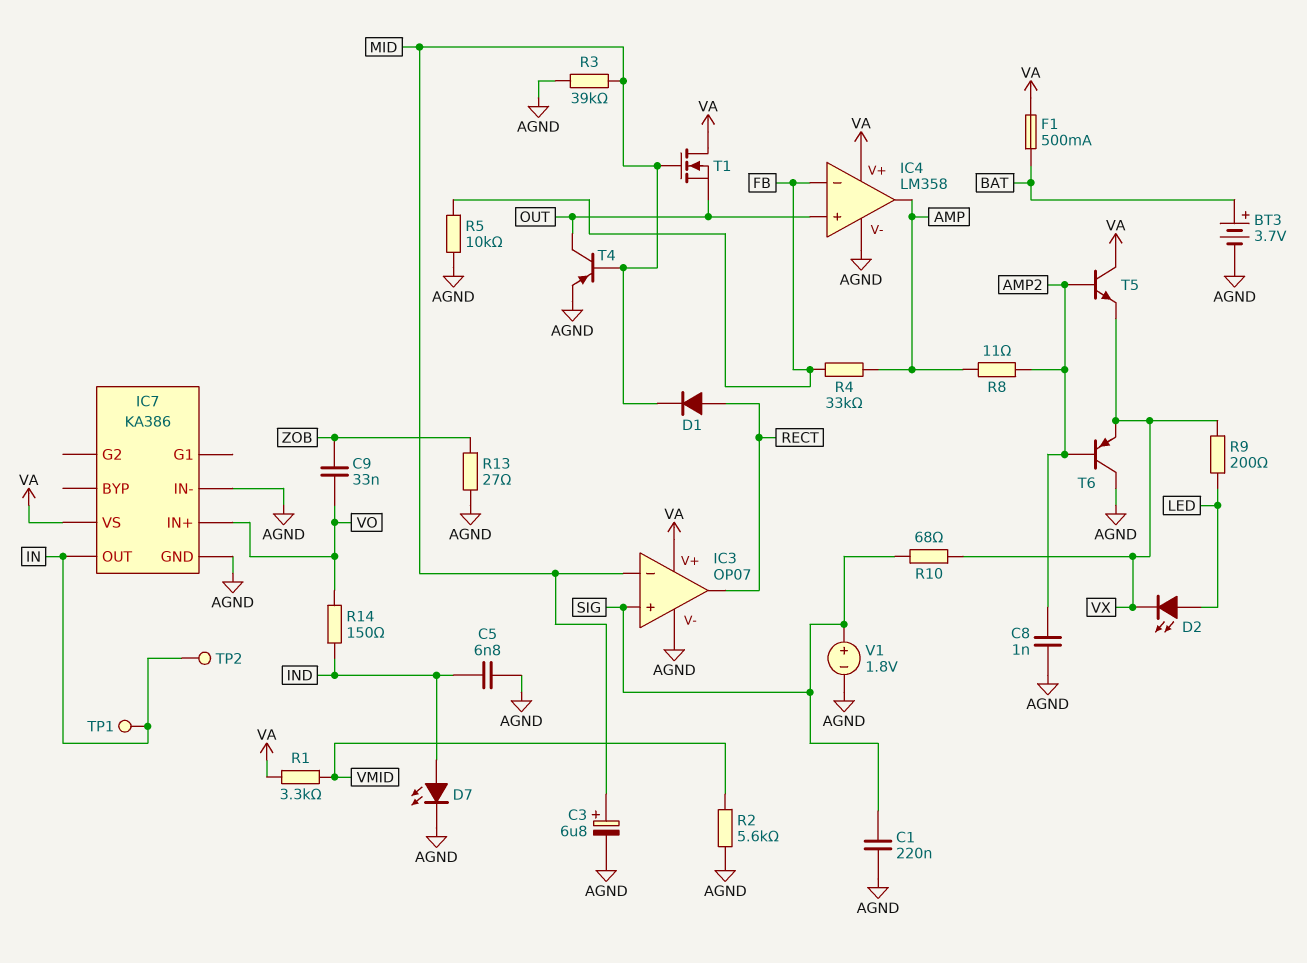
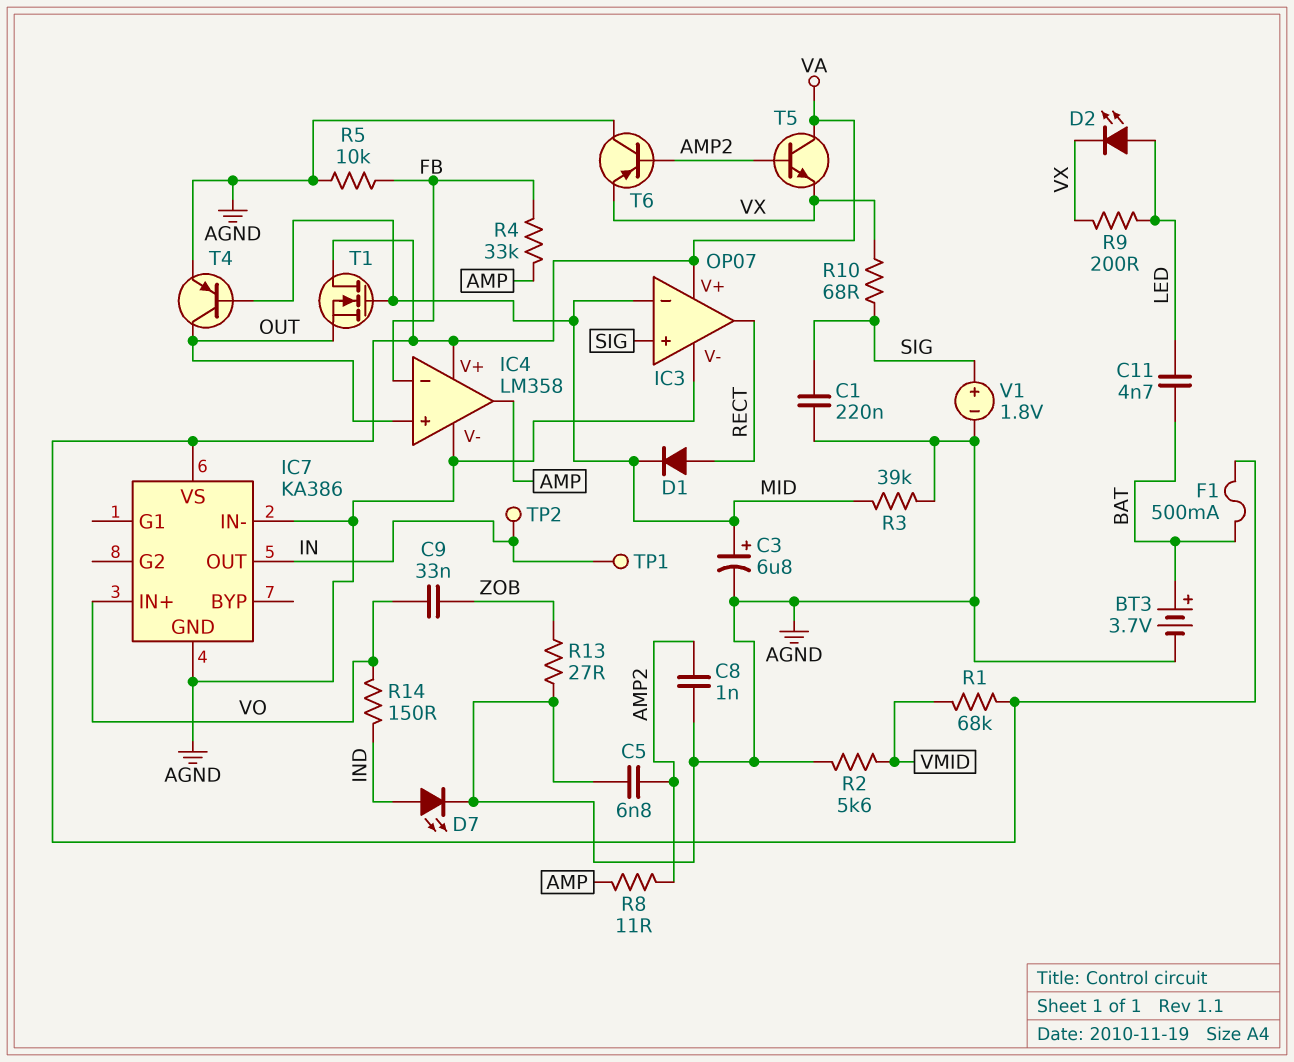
C5: 6.8nF (AGND, IND) -> 6.8nF (AGND, AMP2)
C11: none -> 4.7nF (BAT, LED)
R1: 3.3k (VA, VMID) -> 68k (VA, VMID)

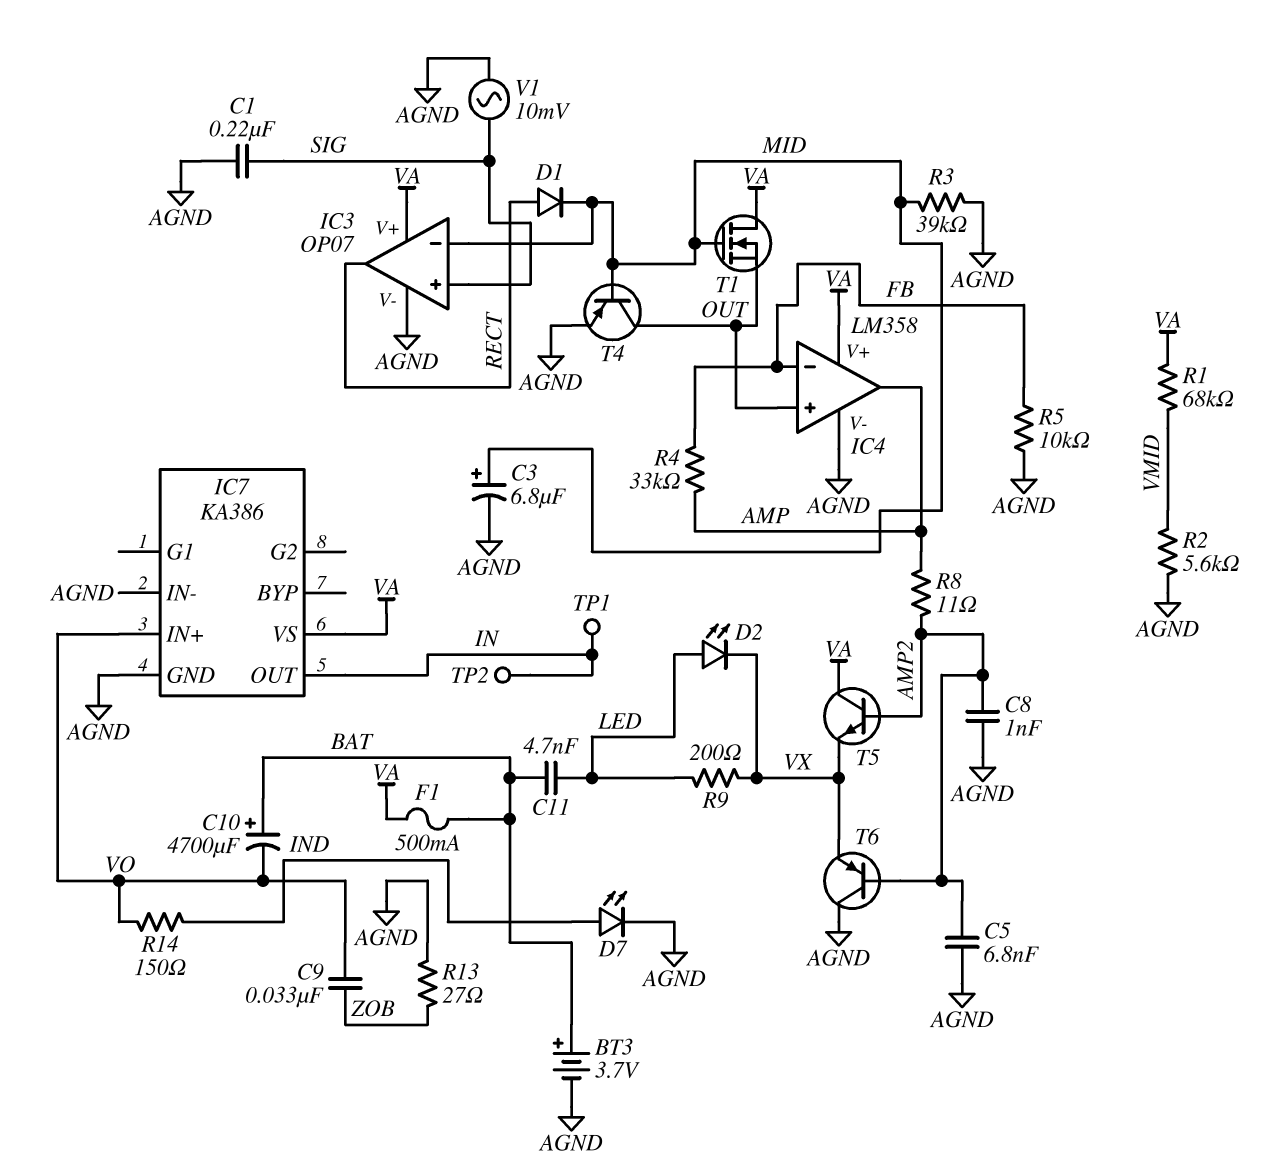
C10: none -> 4700uF (plus BAT, minus VO)
R10: 68 (SIG, VX) -> none
V1: 1.8V (plus SIG, minus AGND) -> AC 10mV (AGND, SIG)

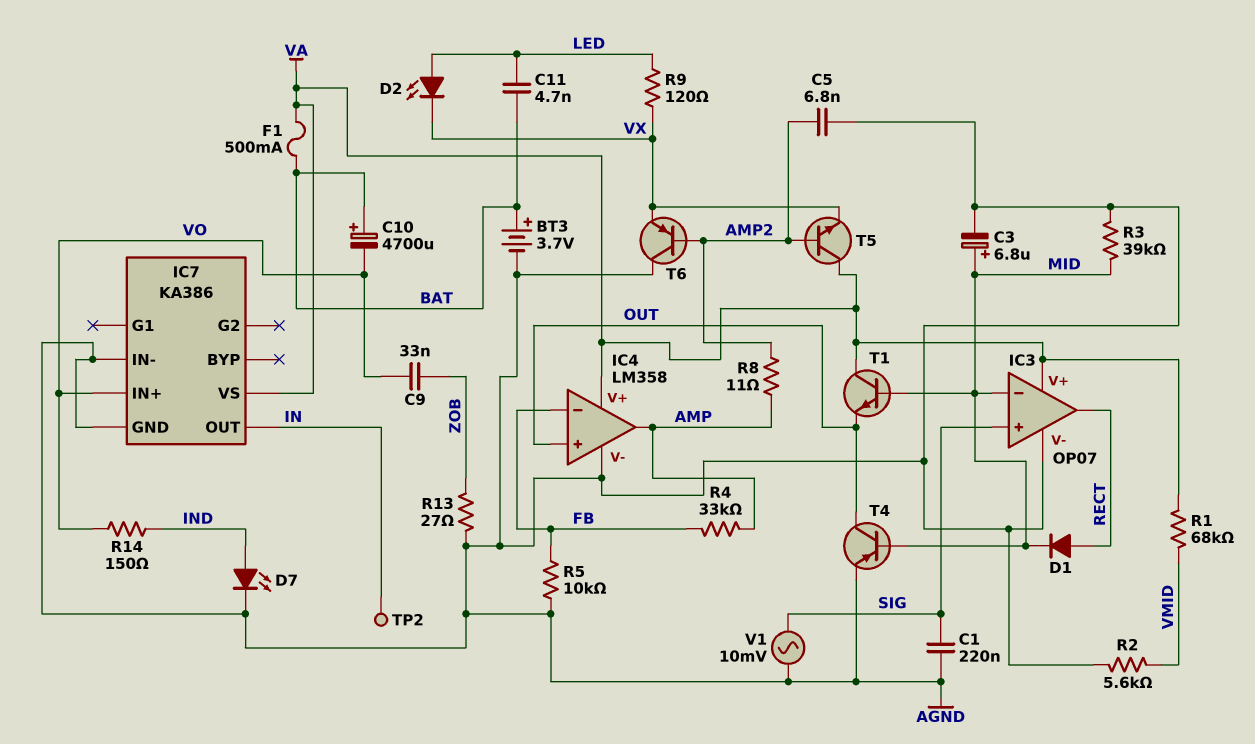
C8: 1nF (AGND, AMP2) -> none
R9: 200 (LED, VX) -> 120 (LED, VX)
T1: NMOS (G MID, D VA, S OUT) -> NPN (B MID, C VA, E OUT)
TP1: test point (IN) -> none

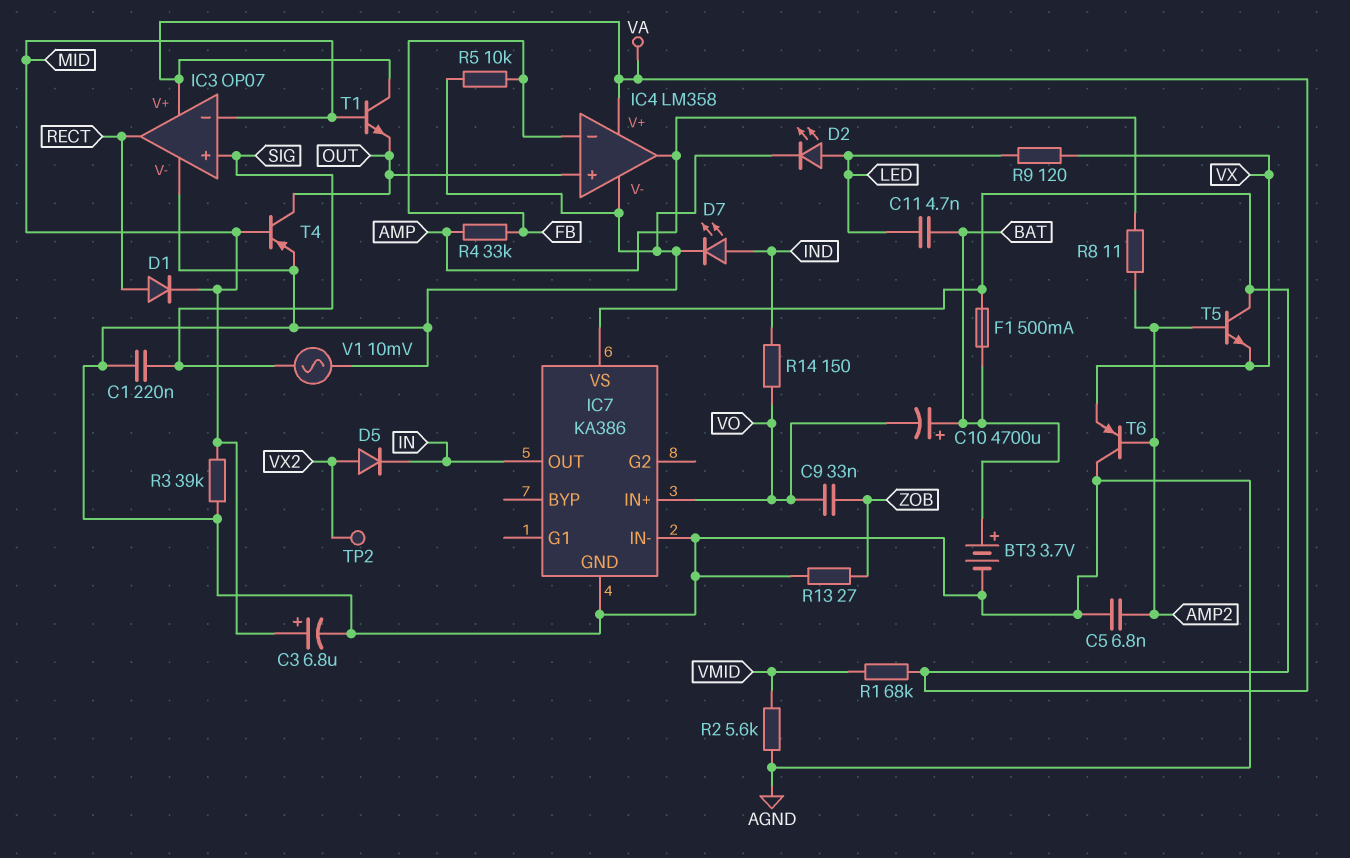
D2: LED (A LED, K VX) -> LED (A LED, K AGND)
D5: none -> diode (A VX2, K IN)
TP2: test point (IN) -> test point (VX2)

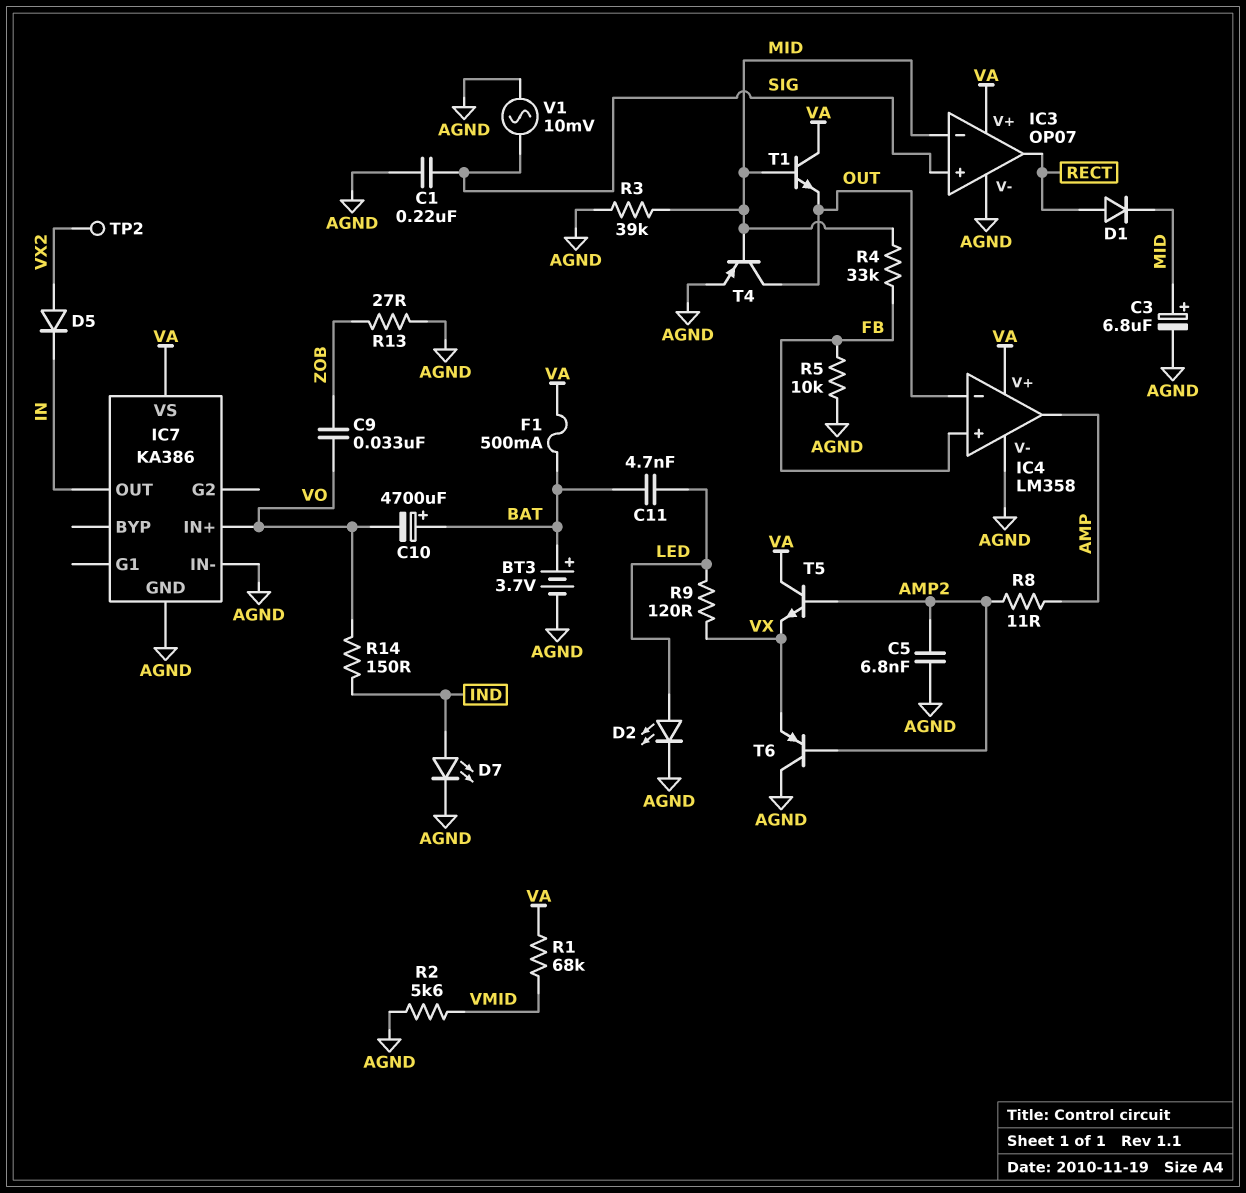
IC4 pin in+: OUT -> FB
IC4 pin in-: FB -> OUT
R4: 33k (AMP, FB) -> 33k (FB, MID)

